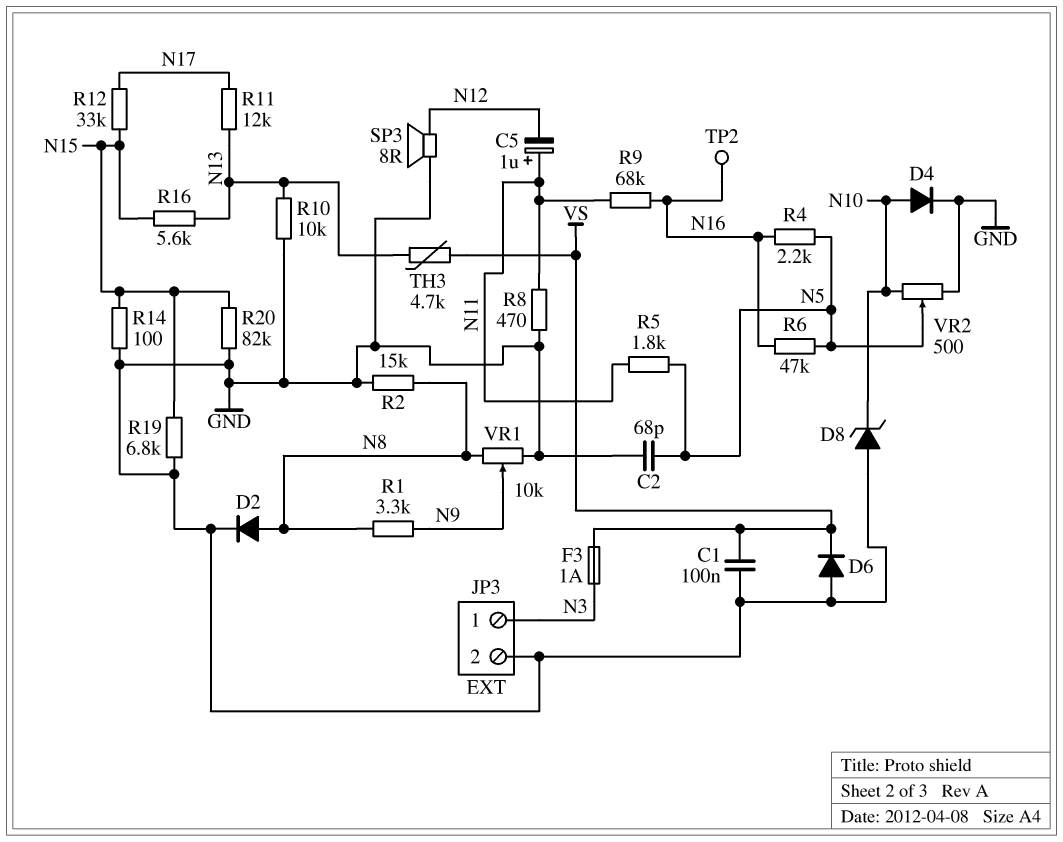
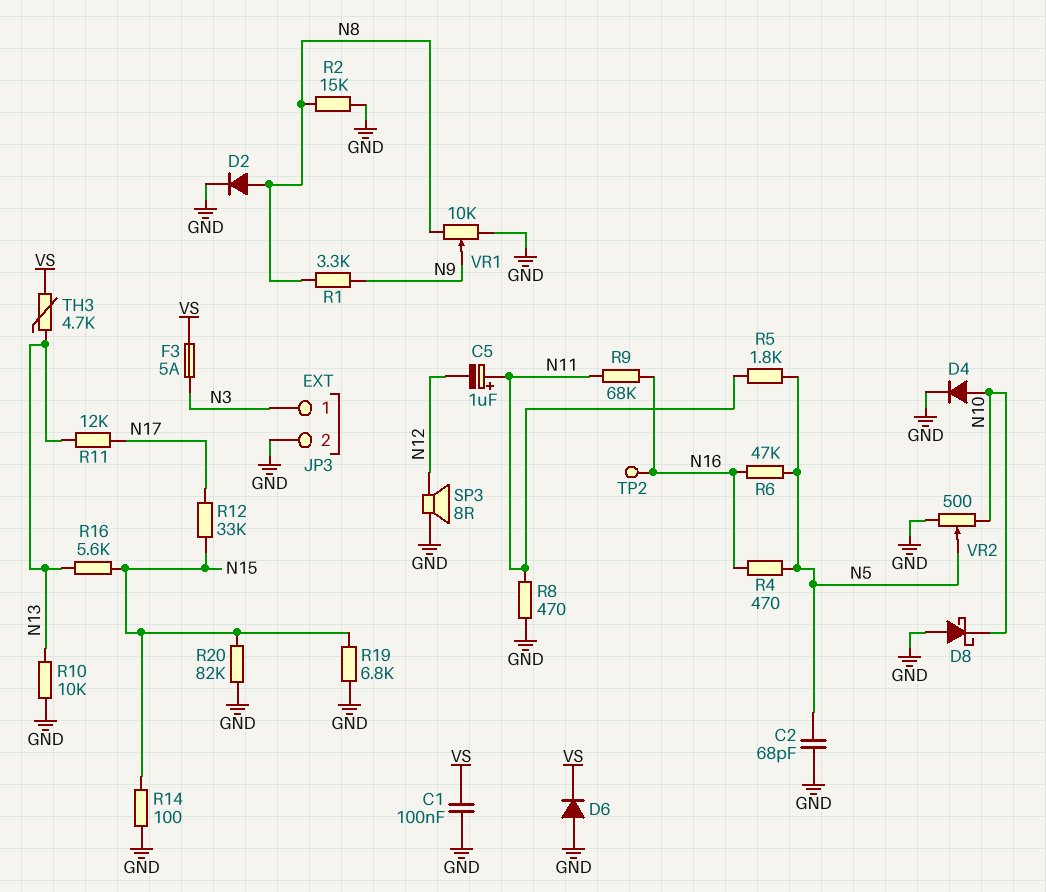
D8: zener (A GND, K N10) -> schottky (A GND, K N10)
F3: 1A (N3, VS) -> 5A (N3, VS)
R4: 2.2k (N5, N16) -> 470 (N5, N16)

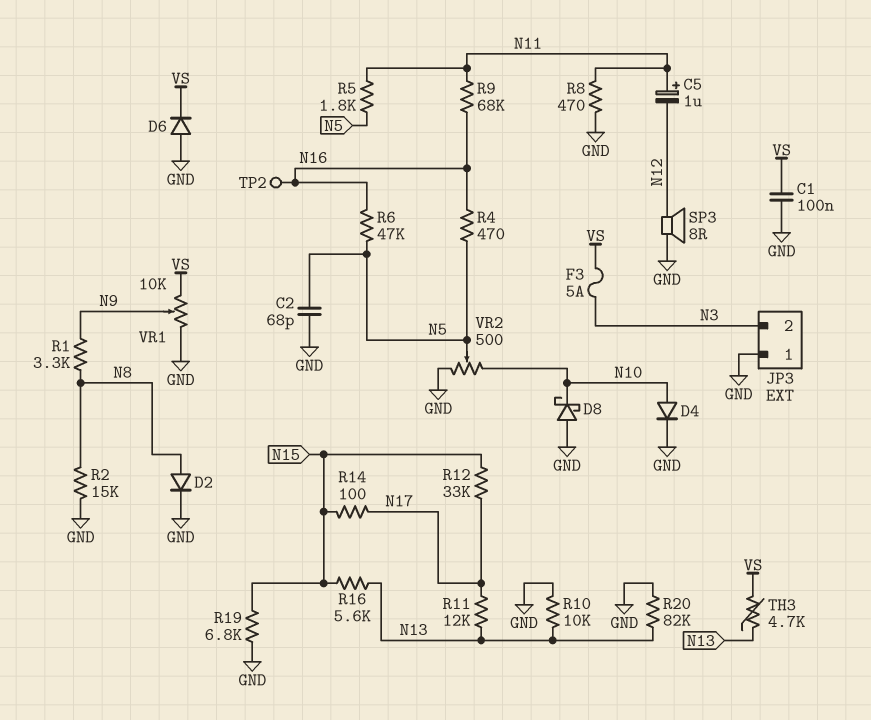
JP3 pin 1: N3 -> GND
JP3 pin 2: GND -> N3
R14: 100 (GND, N15) -> 100 (N15, N17)
R20: 82k (GND, N15) -> 82k (GND, N13)
VR1: 10k (GND, N8, wiper N9) -> 10k (GND, VS, wiper N9)

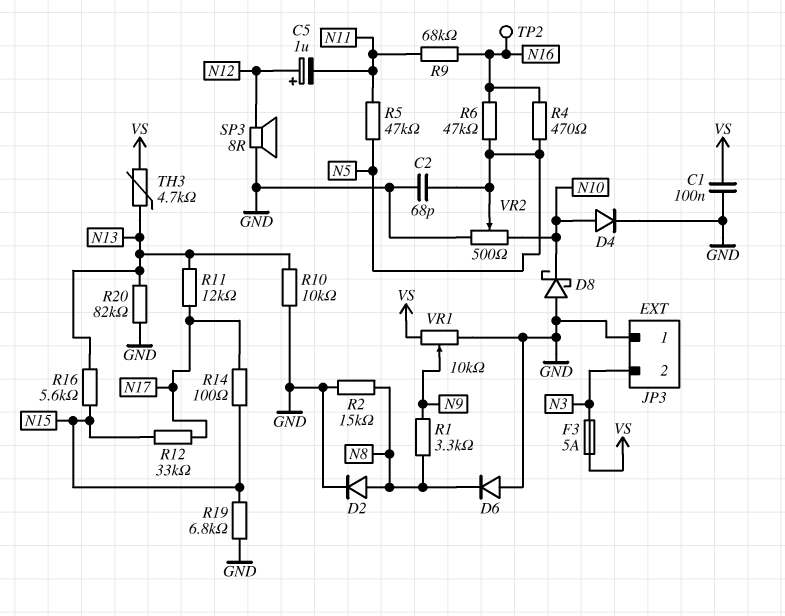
C5: 1uF (plus N11, minus N12) -> 1uF (plus N12, minus N11)
D6: diode (A GND, K VS) -> diode (A GND, K N8)
R5: 1.8k (N5, N11) -> 47k (N5, N11)
R8: 470 (GND, N11) -> none

